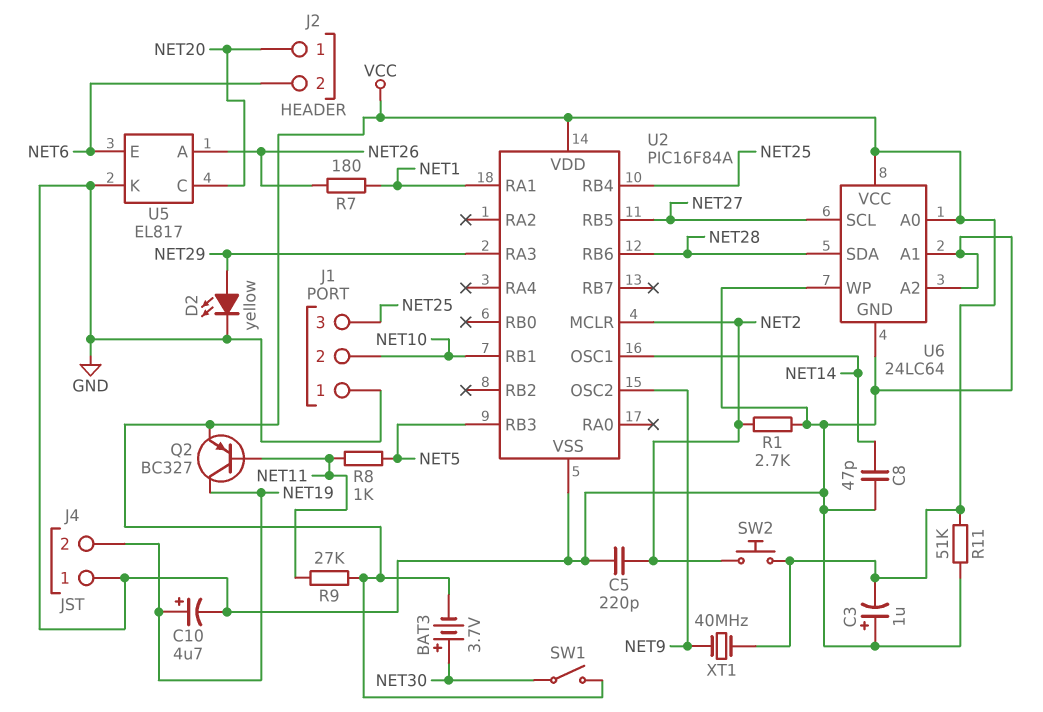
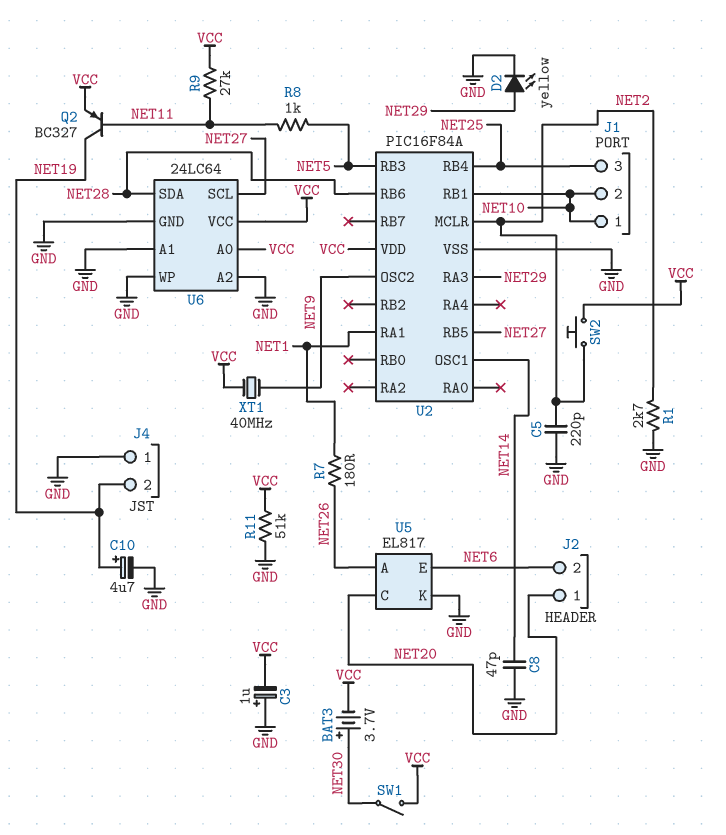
J1 pin 1: GND -> NET10

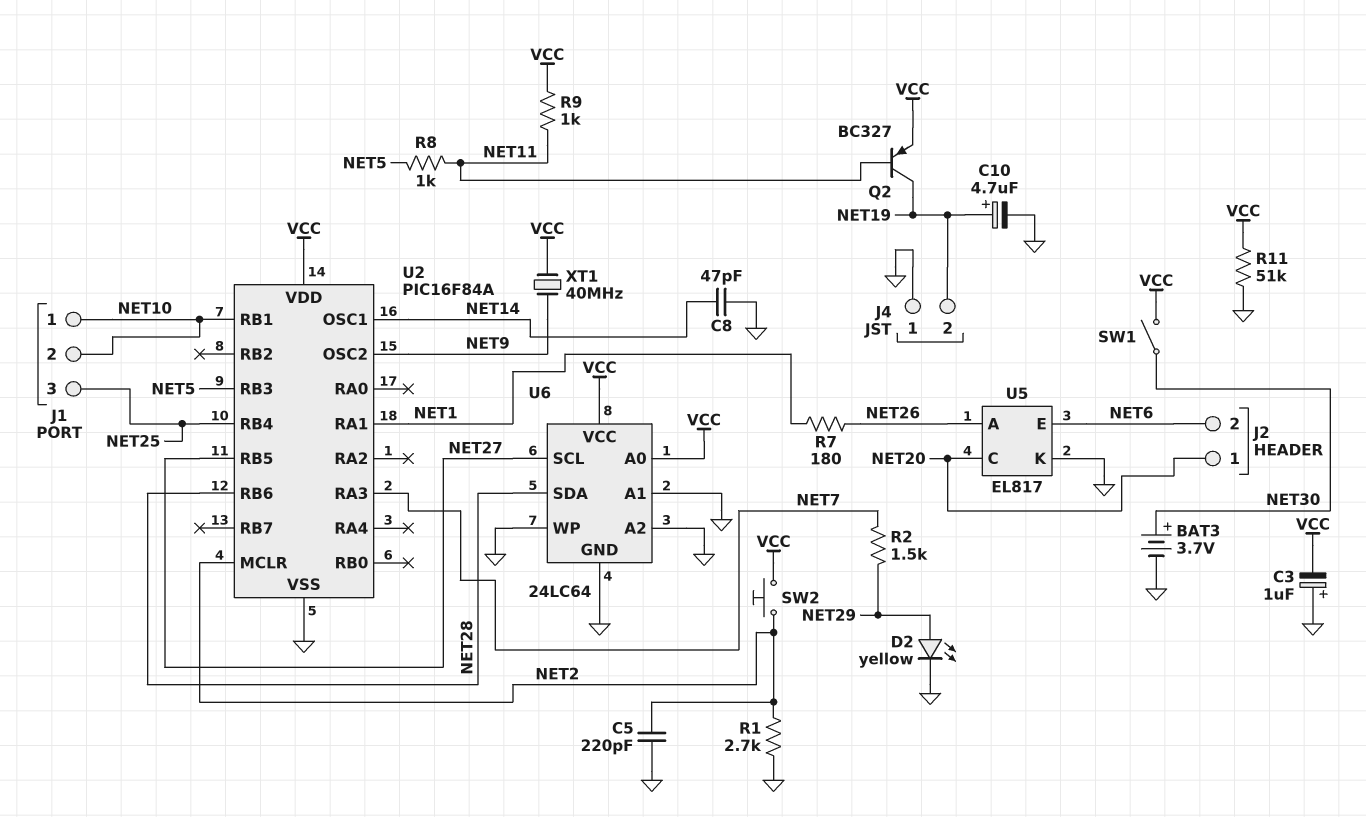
BAT3: 3.7V (plus NET30, minus VCC) -> 3.7V (plus NET30, minus GND)
R2: none -> 1.5k (NET7, NET29)
R9: 27k (NET11, VCC) -> 1k (NET11, VCC)
U2 pin RA3: NET29 -> NET7

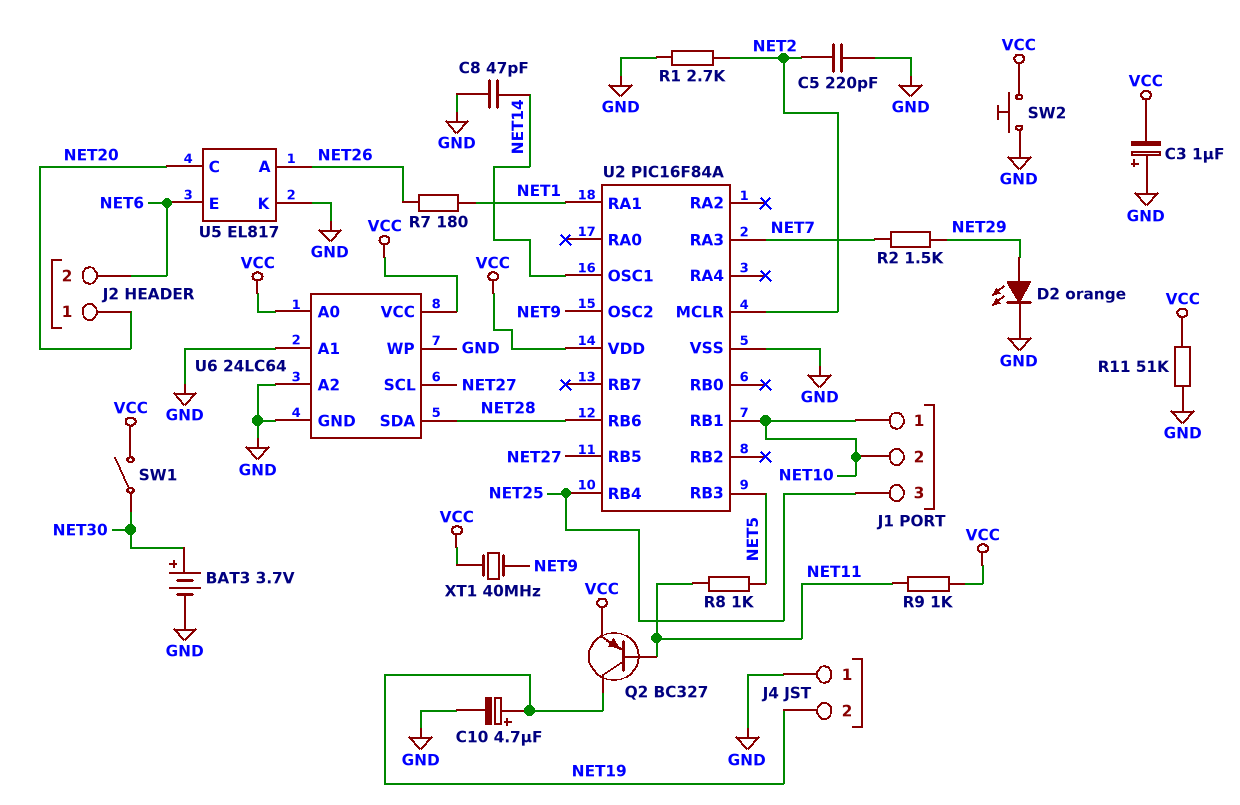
D2: LED yellow (A NET29, K GND) -> LED orange (A NET29, K GND)
SW2: button (NET2, VCC) -> button (GND, VCC)

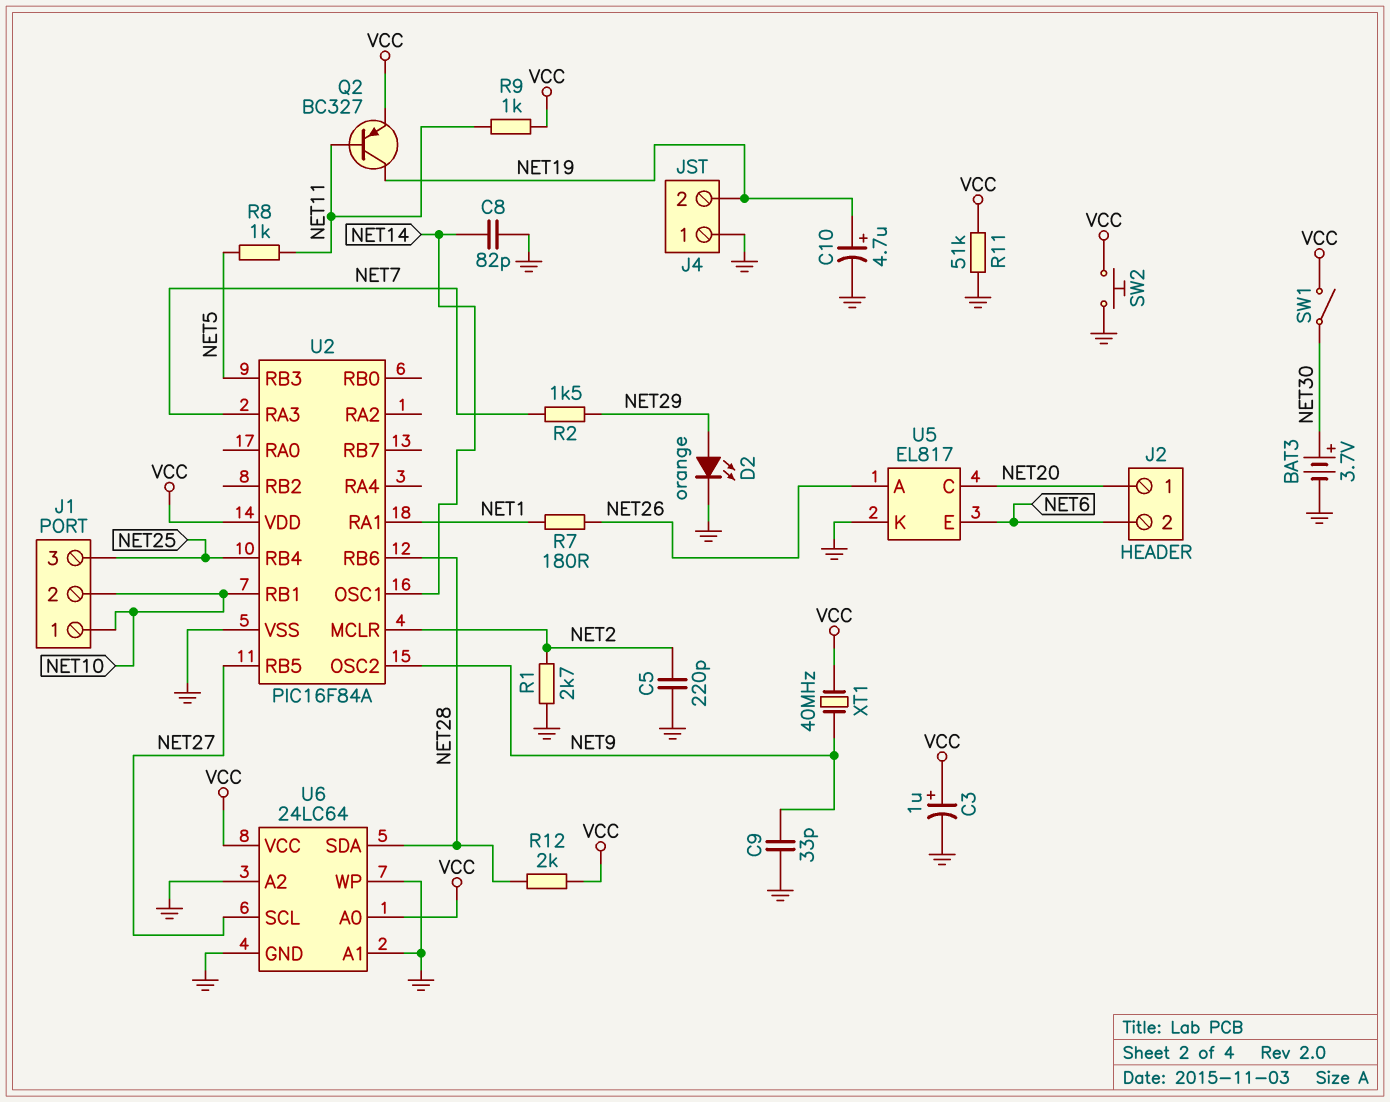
C3: 1uF (plus GND, minus VCC) -> 1uF (plus VCC, minus GND)
C8: 47pF (GND, NET14) -> 82pF (GND, NET14)
C9: none -> 33pF (GND, NET9)
R12: none -> 2k (NET28, VCC)

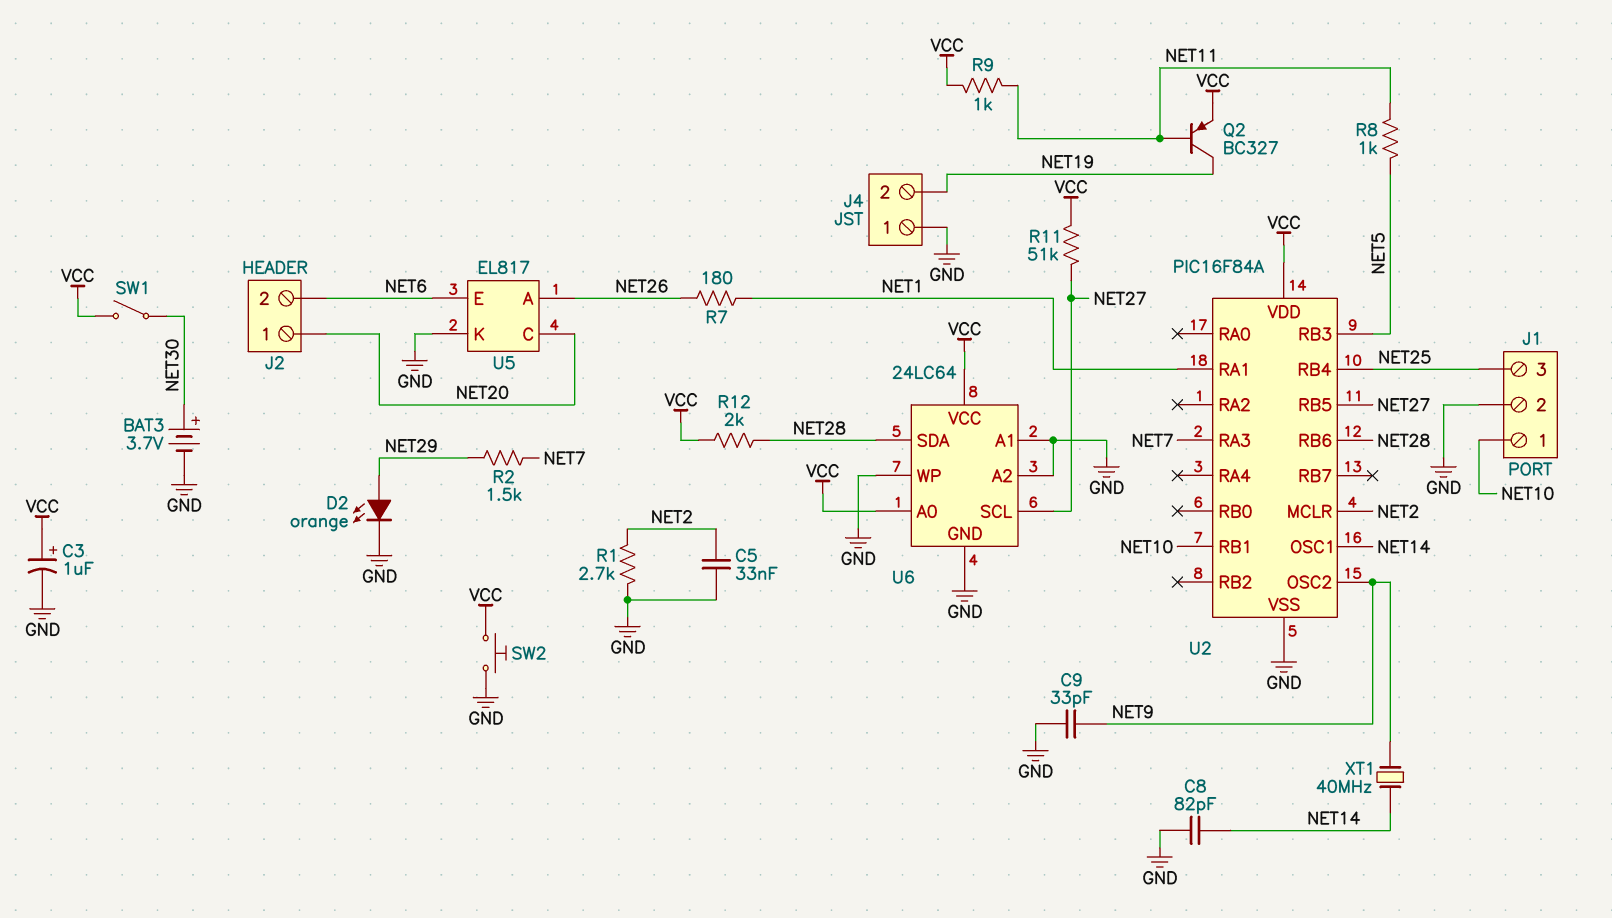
C5: 220pF (GND, NET2) -> 33nF (GND, NET2)
C10: 4.7uF (plus NET19, minus GND) -> none
J1 pin 2: NET10 -> GND
R11: 51k (GND, VCC) -> 51k (NET27, VCC)
XT1: 40MHz (NET9, VCC) -> 40MHz (NET9, NET14)

